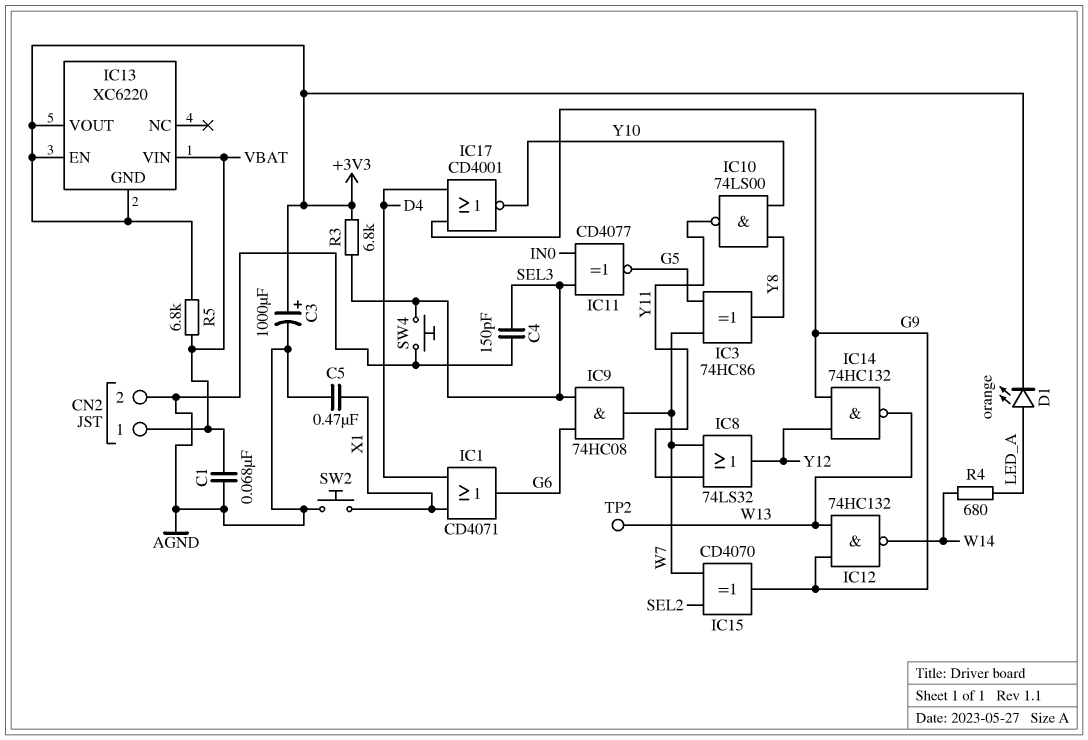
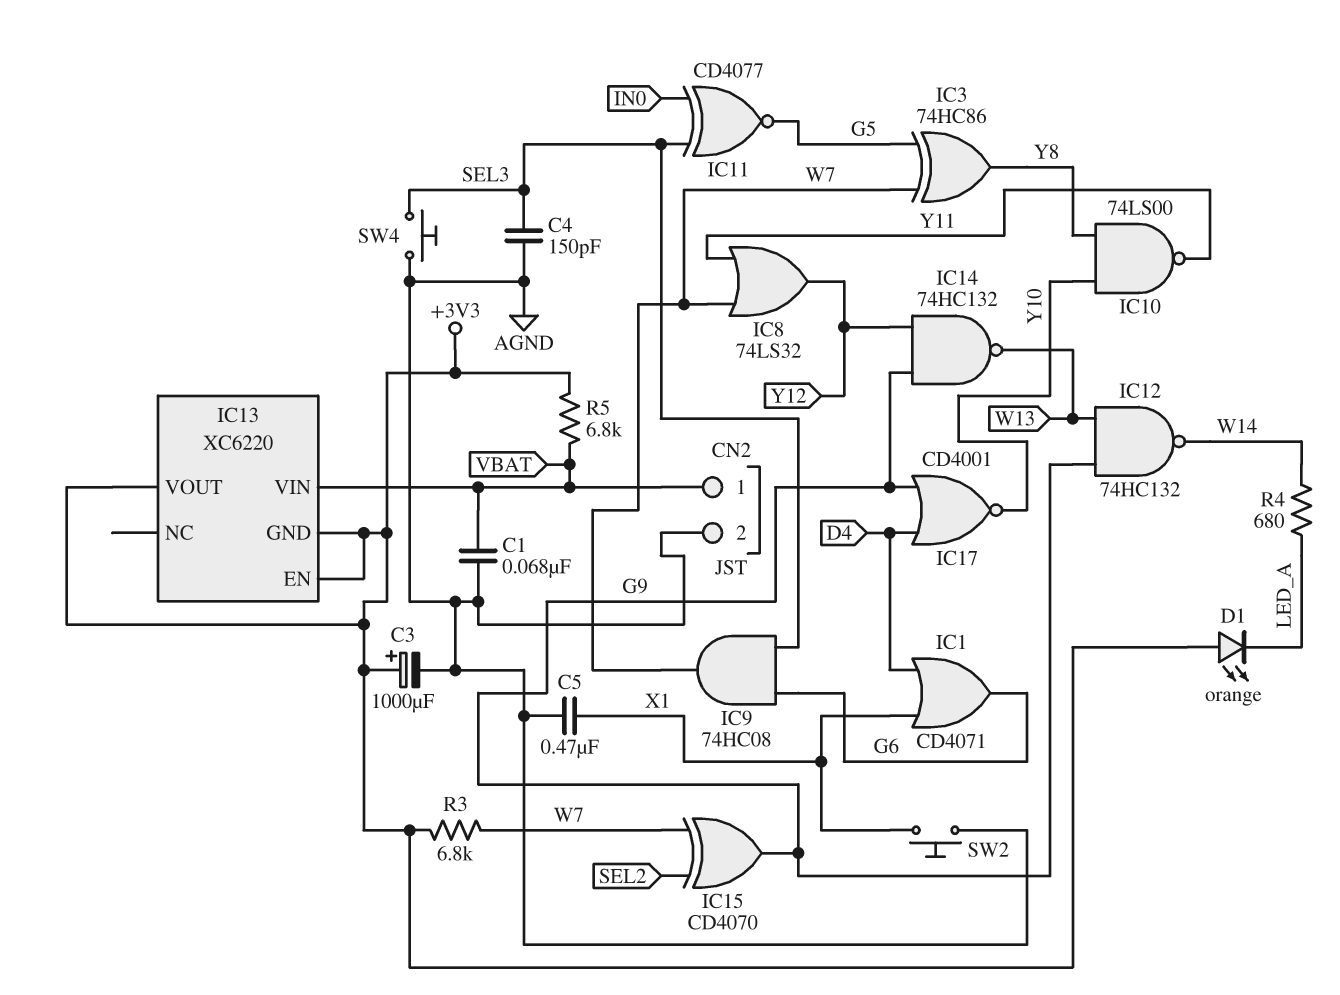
D1: LED orange (A LED_A, K +3V3) -> LED orange (A +3V3, K LED_A)
R3: 6.8k (+3V3, SEL3) -> 6.8k (+3V3, W7)
TP2: test point (W13) -> none

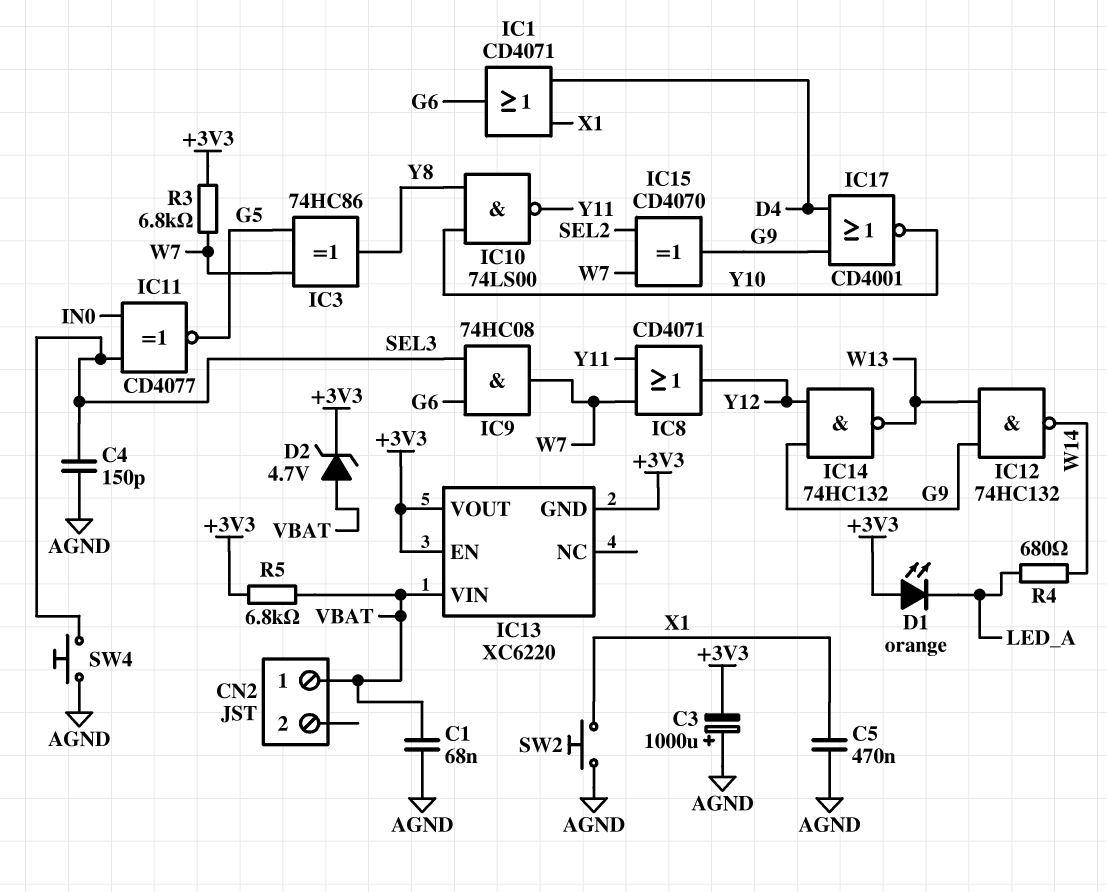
C3: 1000uF (plus +3V3, minus AGND) -> 1000uF (plus AGND, minus +3V3)
CN2 pin 2: AGND -> none
D2: none -> zener 4.7V (A VBAT, K +3V3)
IC8: OR 74LS32 (in W7, in Y11, out Y12) -> OR CD4071 (in W7, in Y11, out Y12)

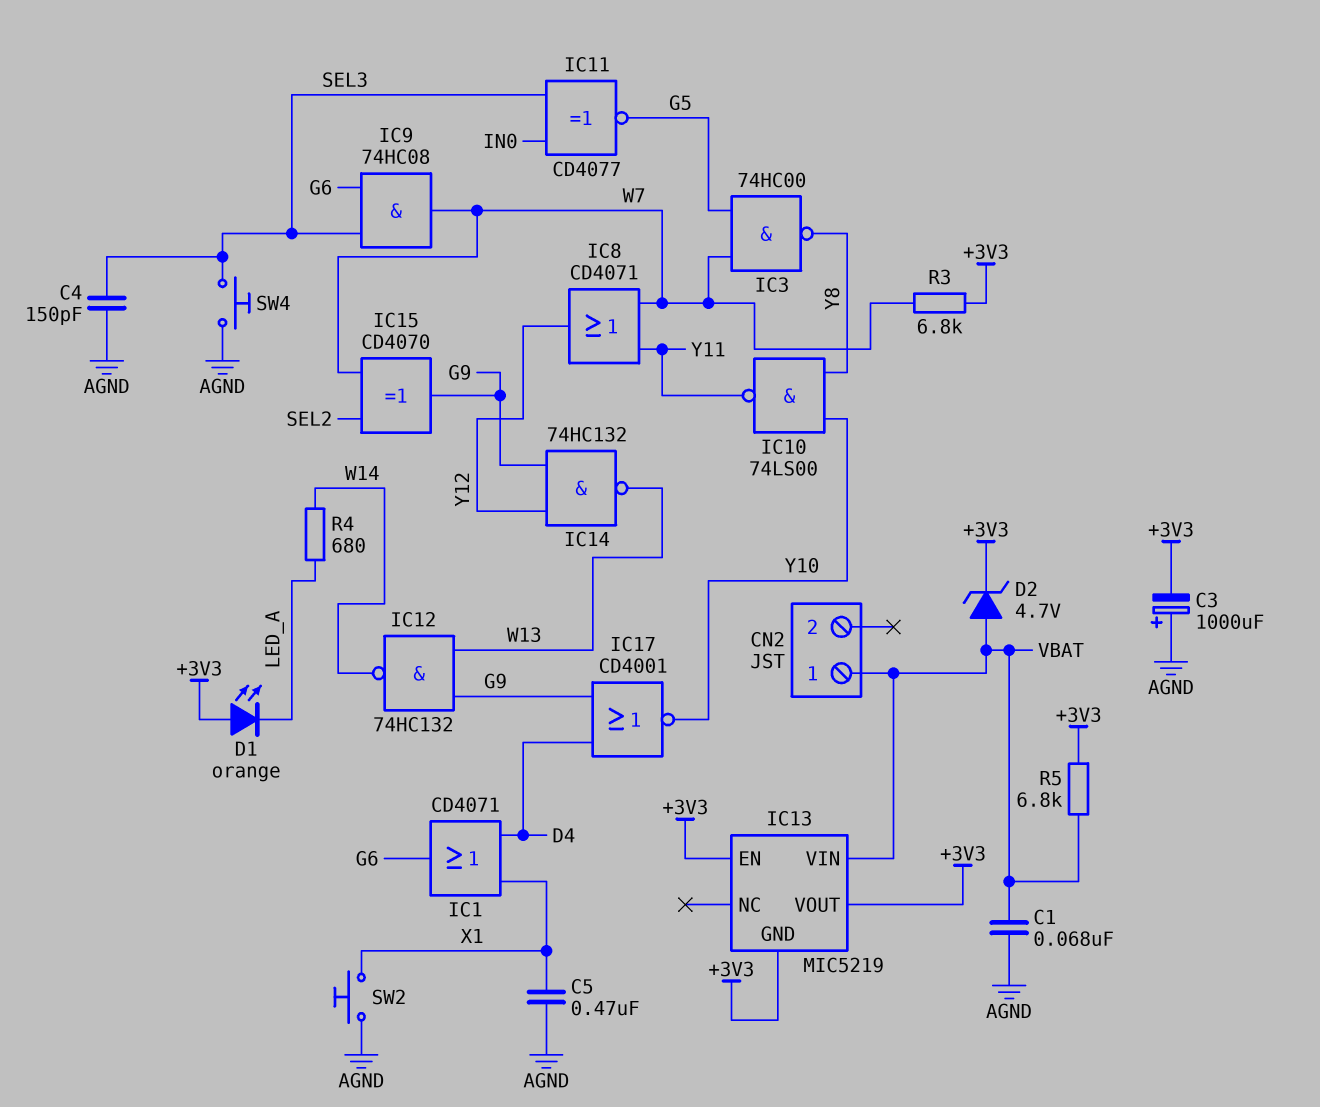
IC3: XOR 74HC86 (in G5, in W7, out Y8) -> NAND 74HC00 (in G5, in W7, out Y8)
IC13: XC6220 -> MIC5219

